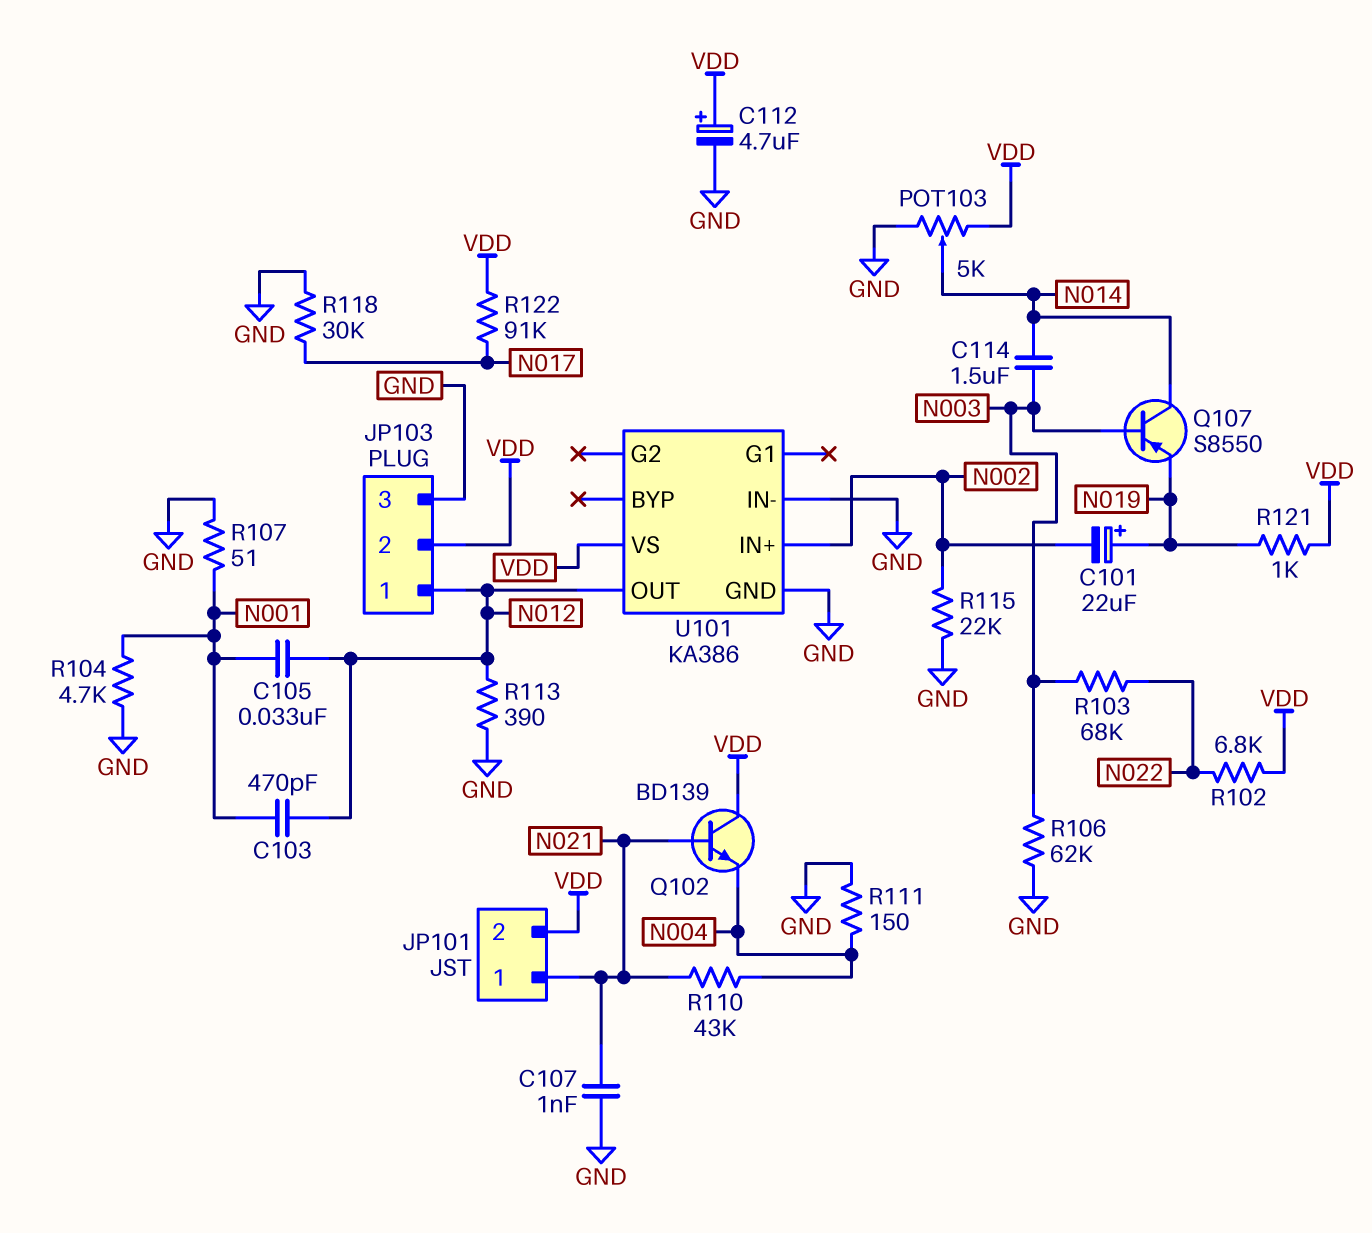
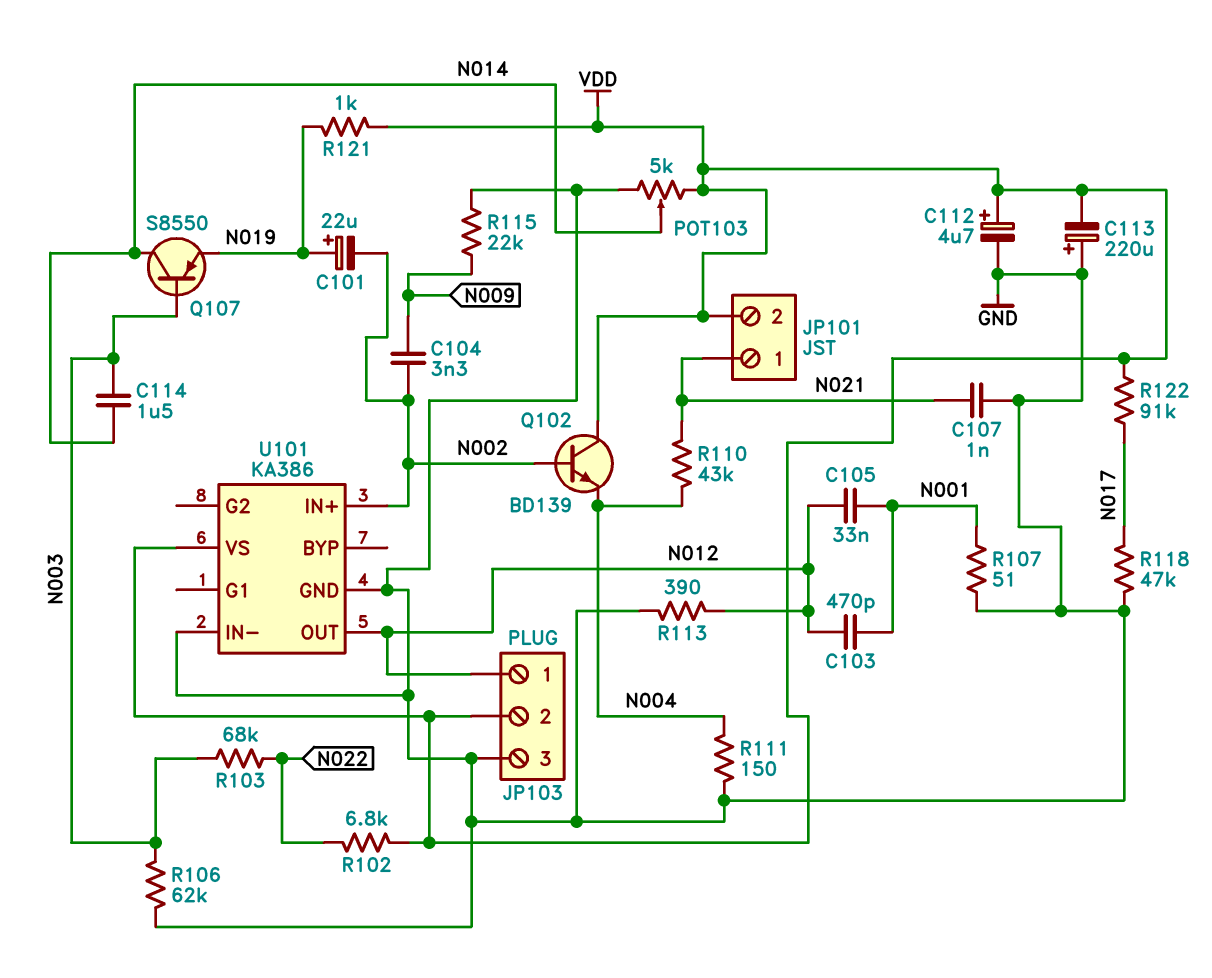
C104: none -> 3.3nF (N002, N009)
C113: none -> 220uF (plus GND, minus VDD)
Q102: NPN BD139 (B N021, C VDD, E N004) -> NPN BD139 (B N002, C VDD, E N004)
R104: 4.7k (GND, N001) -> none
R115: 22k (GND, N002) -> 22k (GND, N009)
R118: 30k (GND, N017) -> 47k (GND, N017)

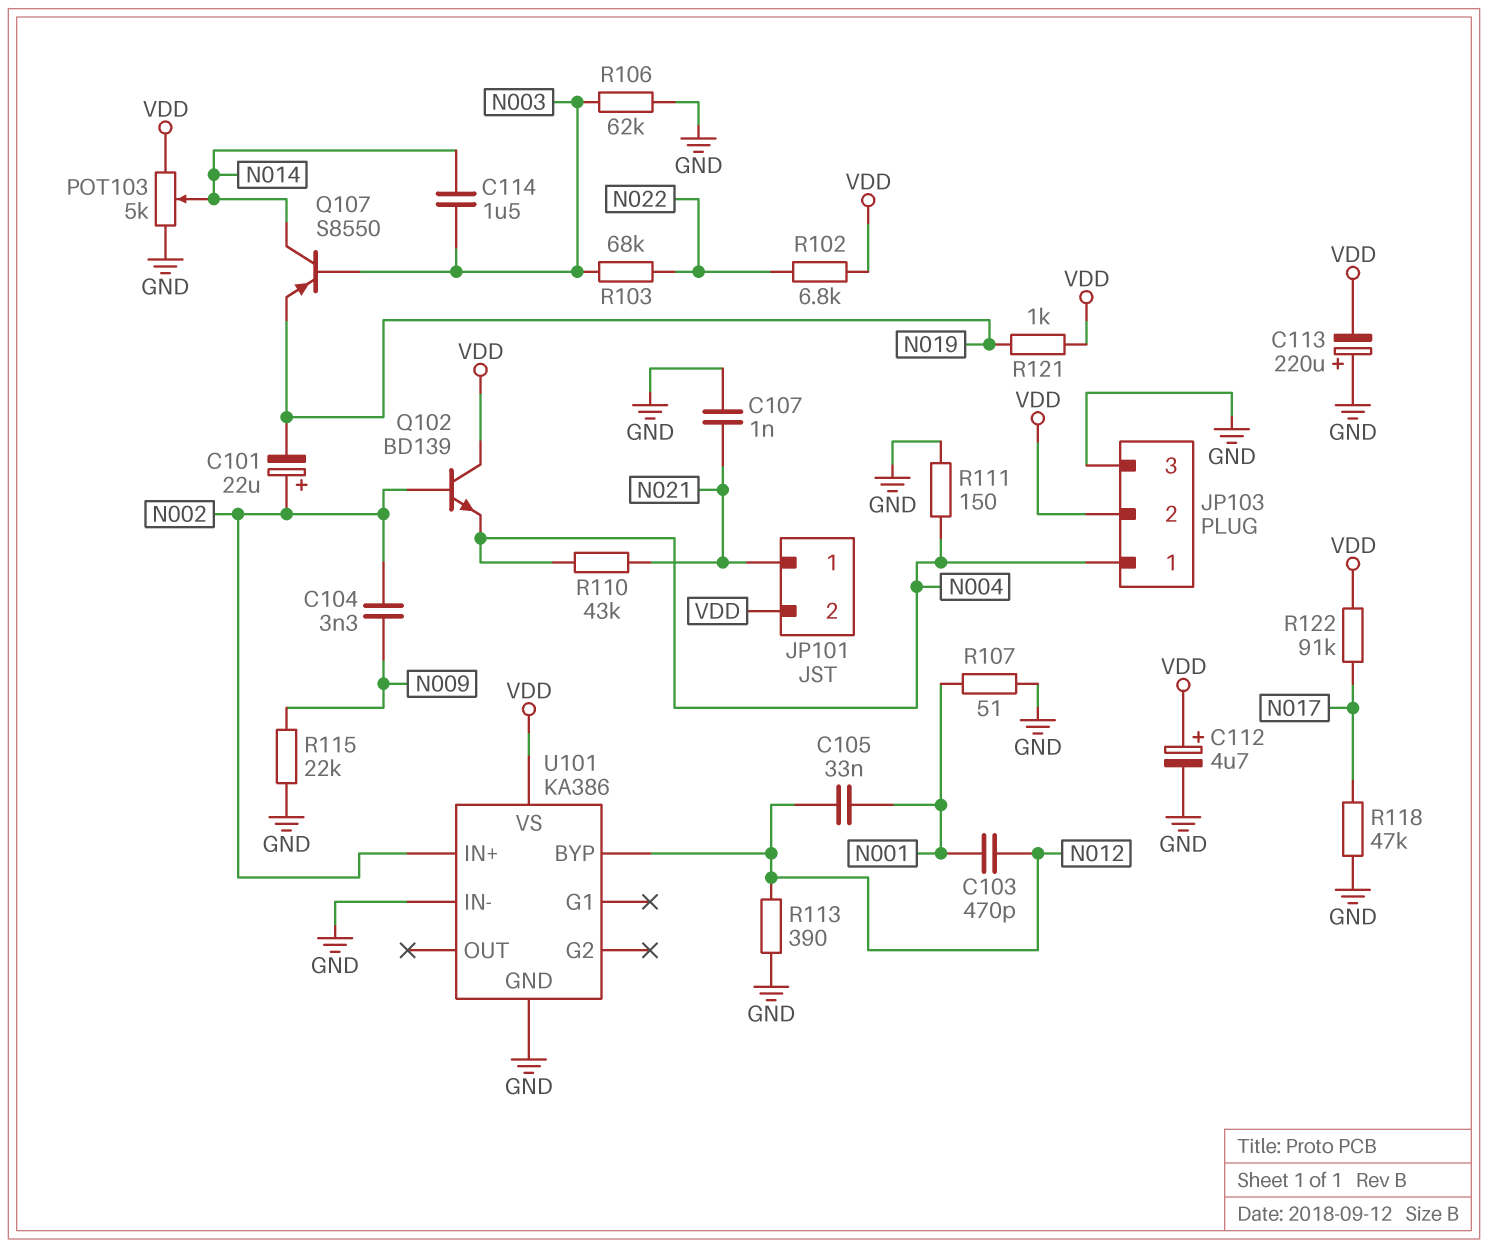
C101: 22uF (plus N019, minus N002) -> 22uF (plus N002, minus N019)
JP103 pin 1: N012 -> N004
U101 pin BYP: none -> N012
U101 pin OUT: N012 -> none

